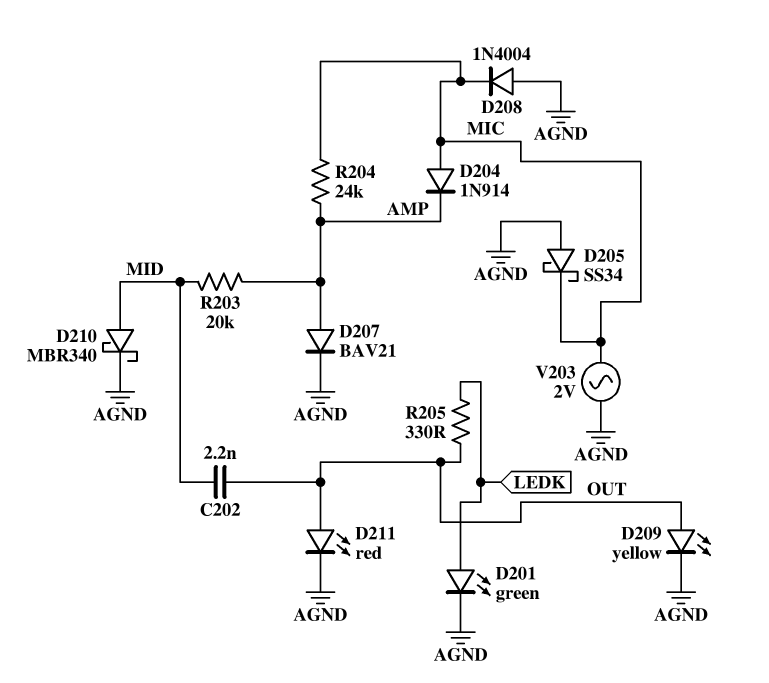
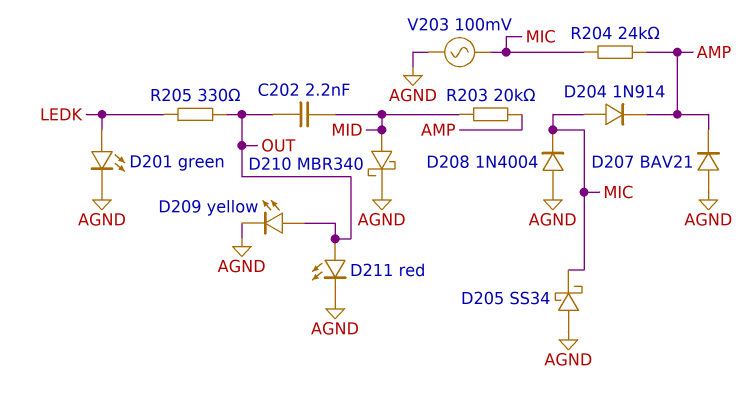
D207: diode BAV21 (A AMP, K AGND) -> diode BAV21 (A AGND, K AMP)
V203: AC 2V (AGND, MIC) -> AC 100mV (AGND, MIC)

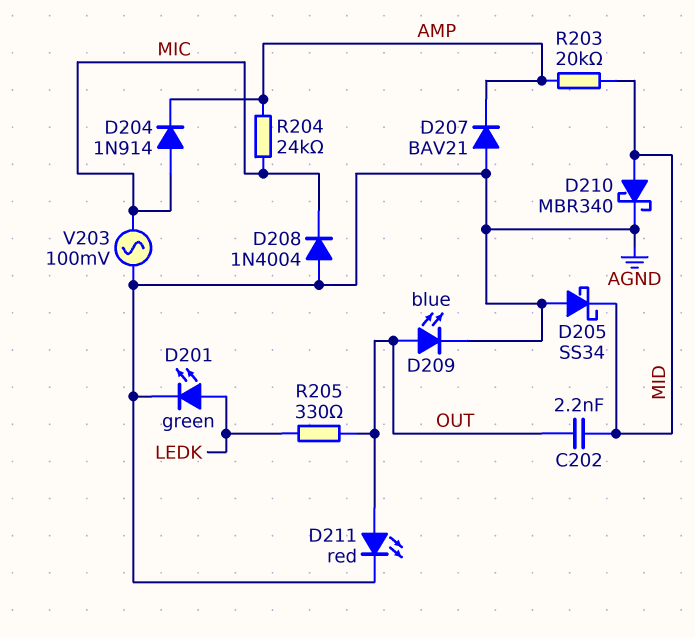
D205: schottky SS34 (A AGND, K MIC) -> schottky SS34 (A AGND, K MID)
D209: LED yellow (A OUT, K AGND) -> LED blue (A OUT, K AGND)

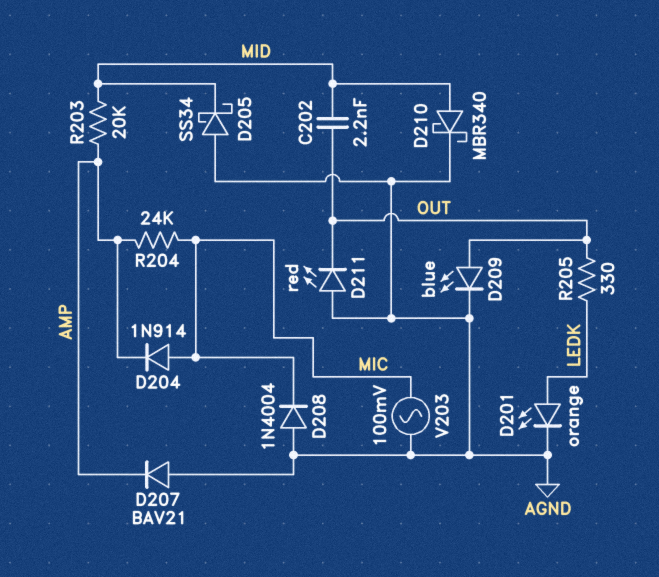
D201: LED green (A LEDK, K AGND) -> LED orange (A LEDK, K AGND)
D211: LED red (A OUT, K AGND) -> LED red (A AGND, K OUT)

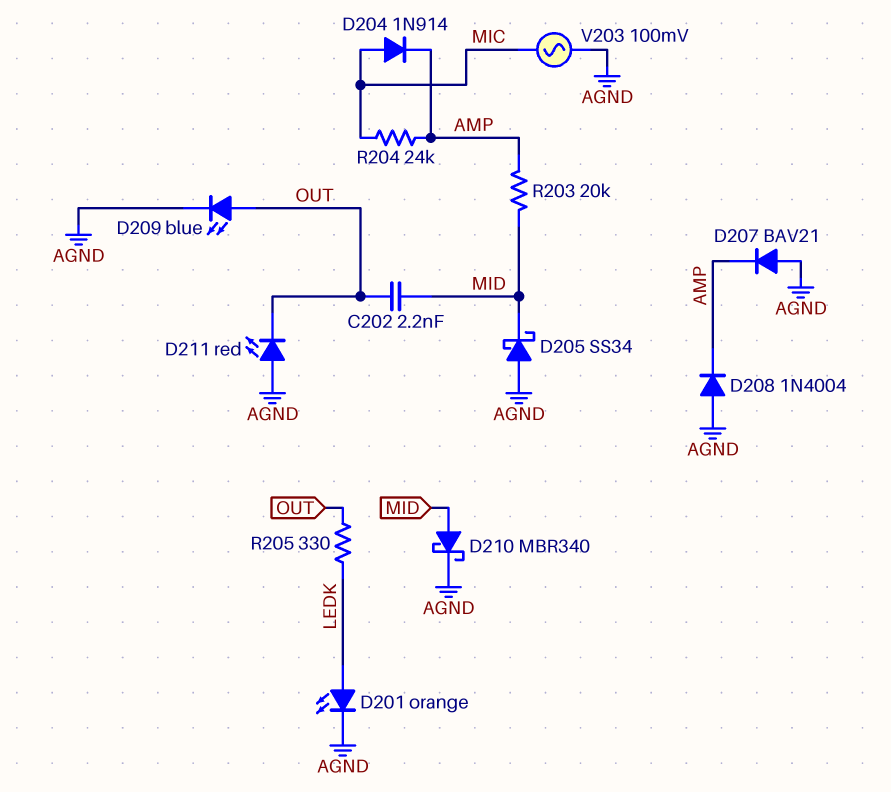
D208: diode 1N4004 (A AGND, K MIC) -> diode 1N4004 (A AGND, K AMP)

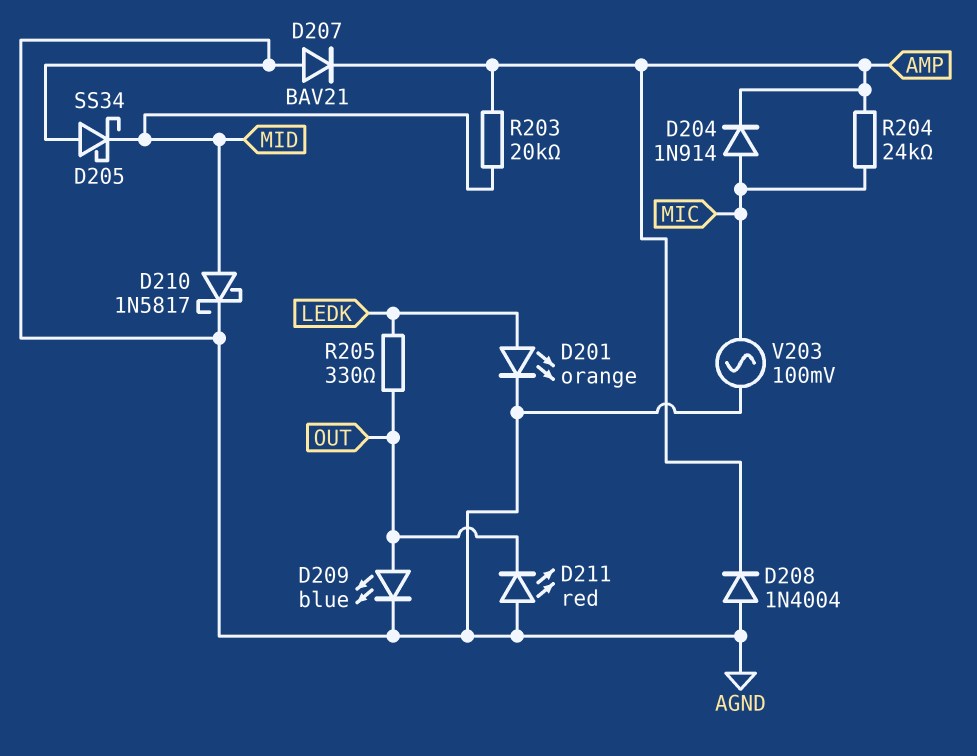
C202: 2.2nF (MID, OUT) -> none
D210: schottky MBR340 (A MID, K AGND) -> schottky 1N5817 (A MID, K AGND)

